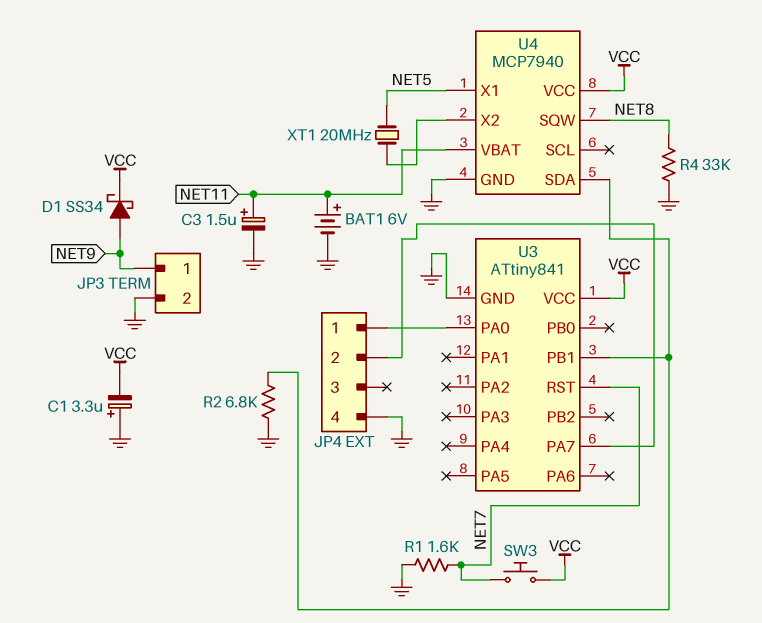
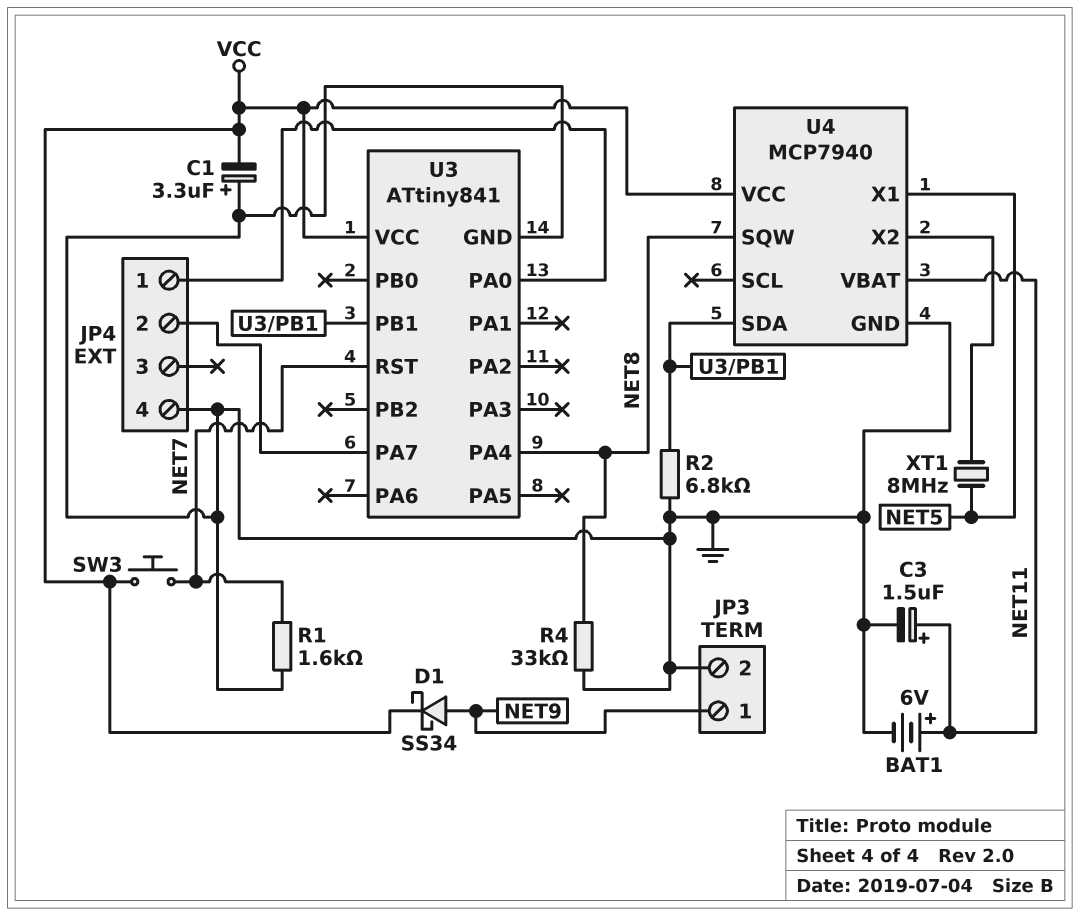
U3 pin PA4: none -> NET8
XT1: 20MHz (NET5, U4/X2) -> 8MHz (NET5, U4/X2)

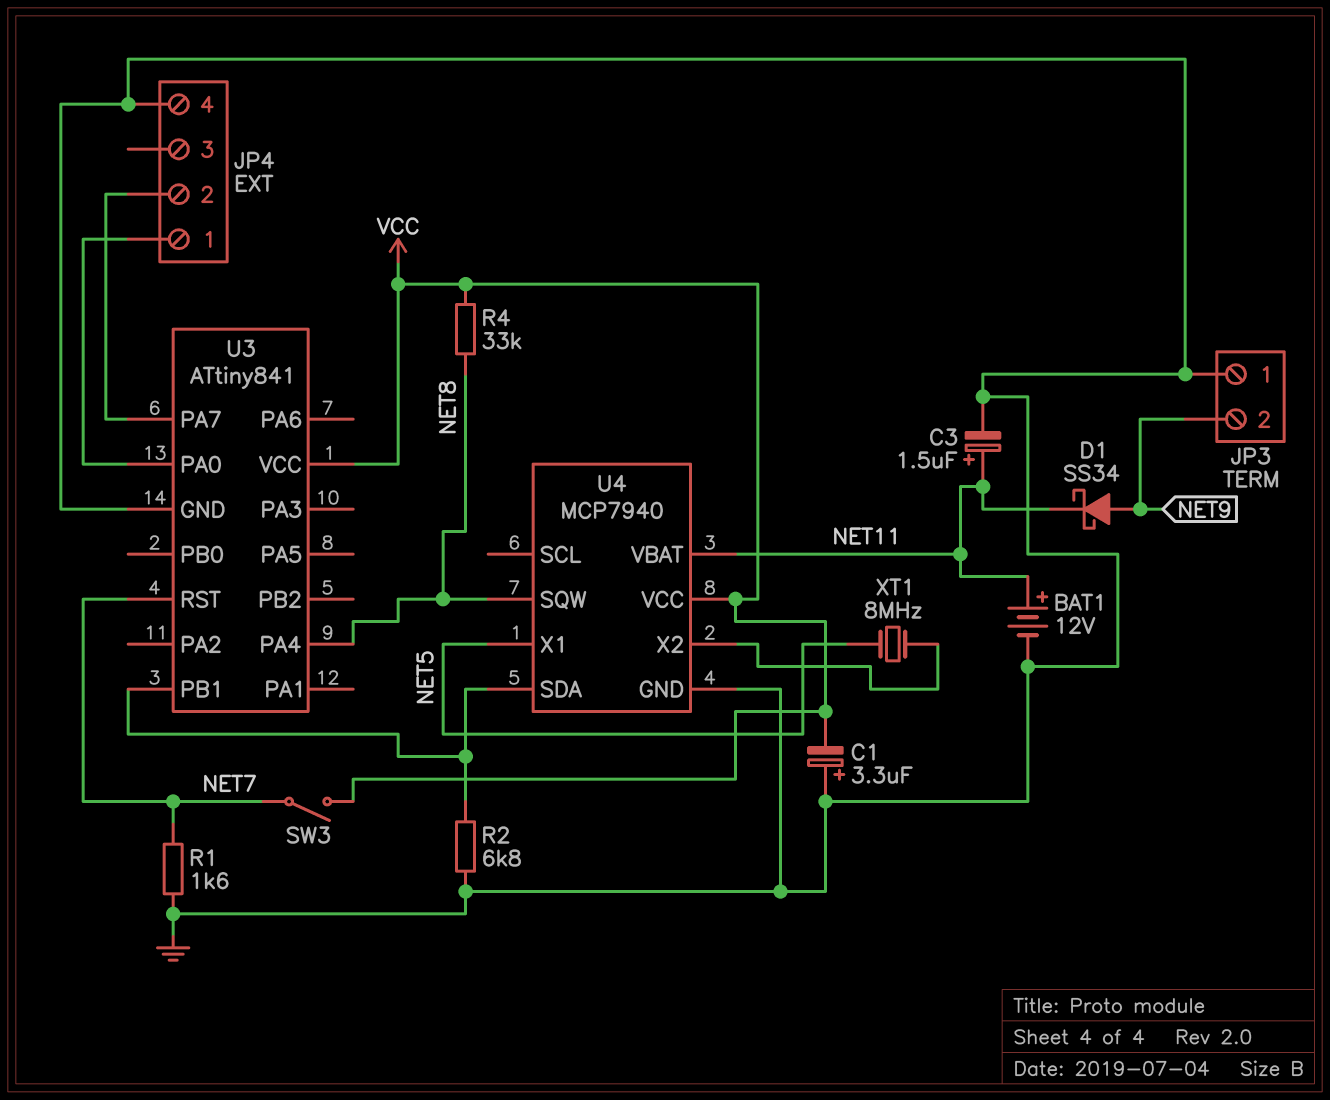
BAT1: 6V (plus NET11, minus GND) -> 12V (plus NET11, minus GND)
D1: schottky SS34 (A NET9, K VCC) -> schottky SS34 (A NET9, K NET11)
JP3 pin 1: NET9 -> GND
JP3 pin 2: GND -> NET9
R4: 33k (GND, NET8) -> 33k (NET8, VCC)
SW3: button (NET7, VCC) -> switch (NET7, VCC)

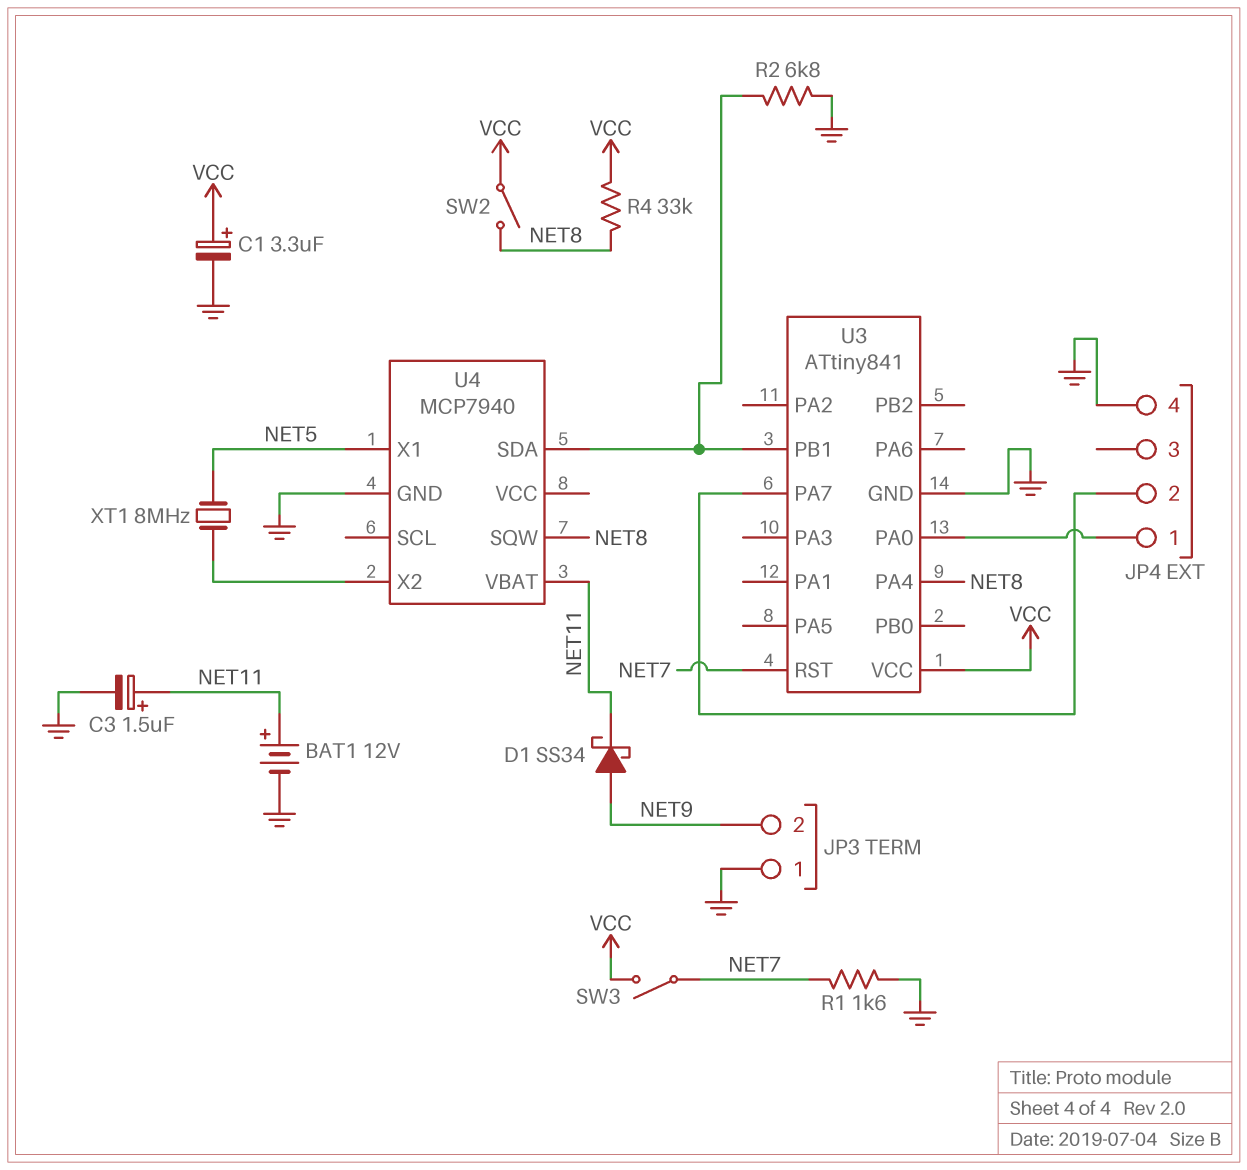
C1: 3.3uF (plus GND, minus VCC) -> 3.3uF (plus VCC, minus GND)
SW2: none -> switch (NET8, VCC)
U4 pin VCC: VCC -> none

